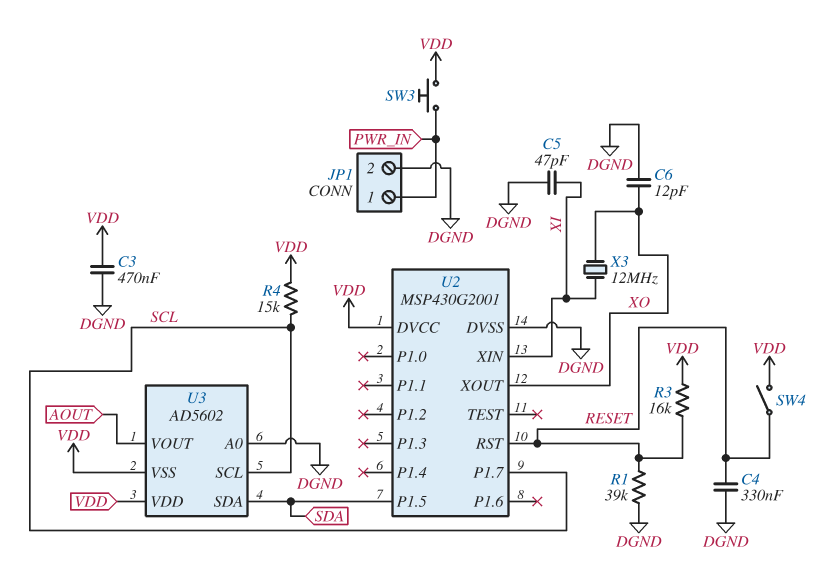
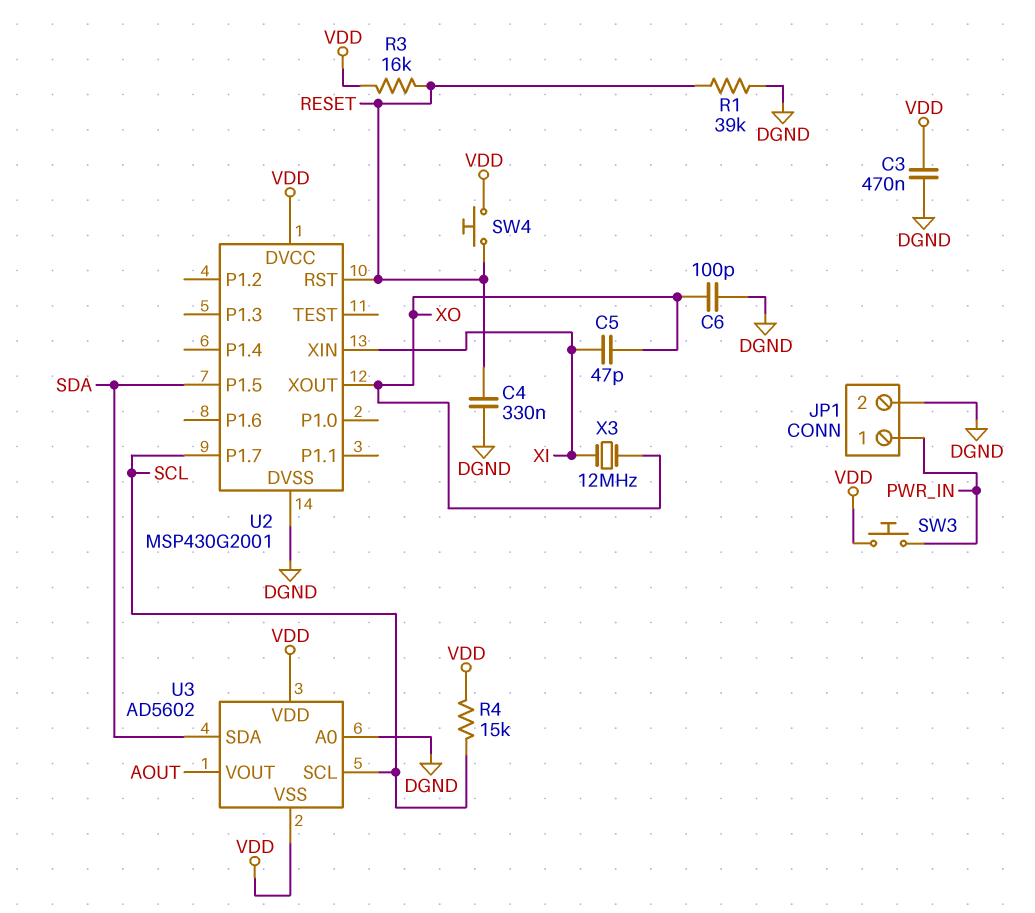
C5: 47pF (DGND, XI) -> 47pF (XI, XO)
C6: 12pF (DGND, XO) -> 100pF (DGND, XO)
SW4: switch (RESET, VDD) -> button (RESET, VDD)

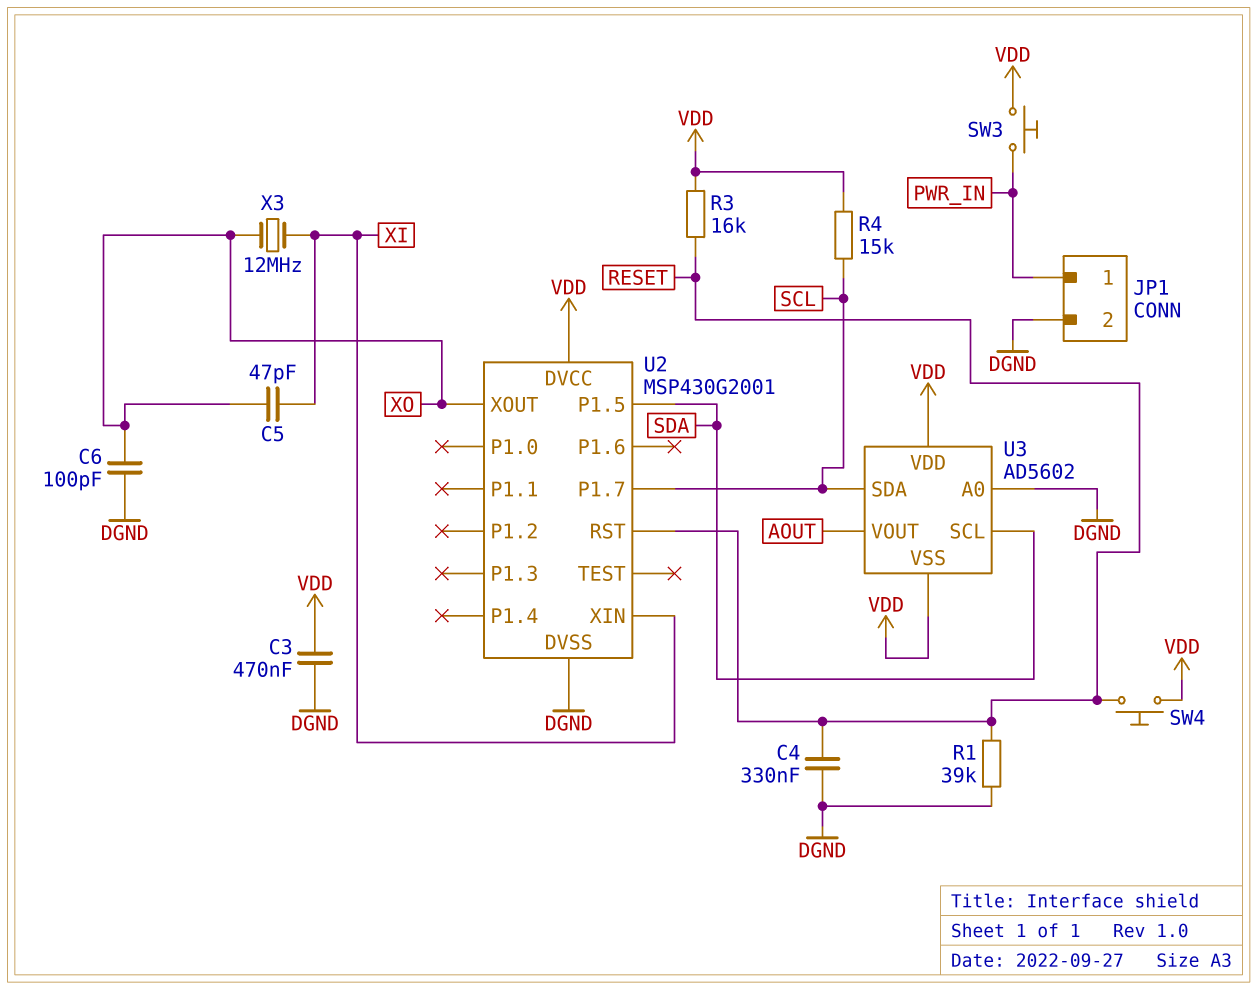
U3 pin SCL: SCL -> SDA
U3 pin SDA: SDA -> SCL

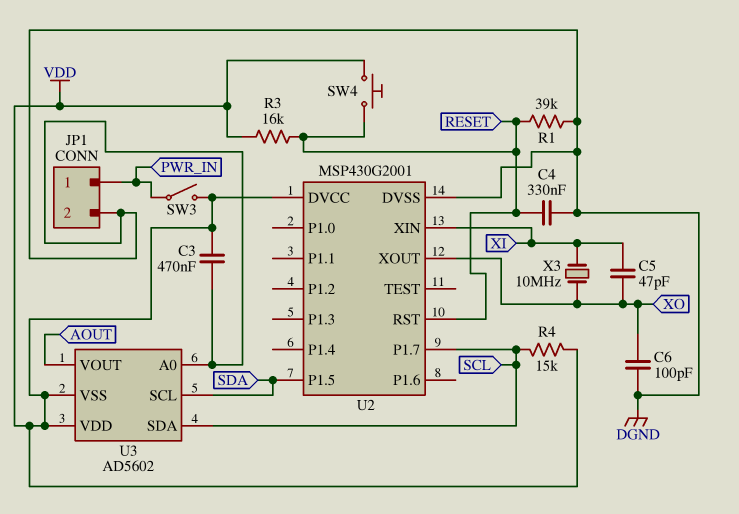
SW3: button (PWR_IN, VDD) -> switch (PWR_IN, VDD)
X3: 12MHz (XI, XO) -> 10MHz (XI, XO)

